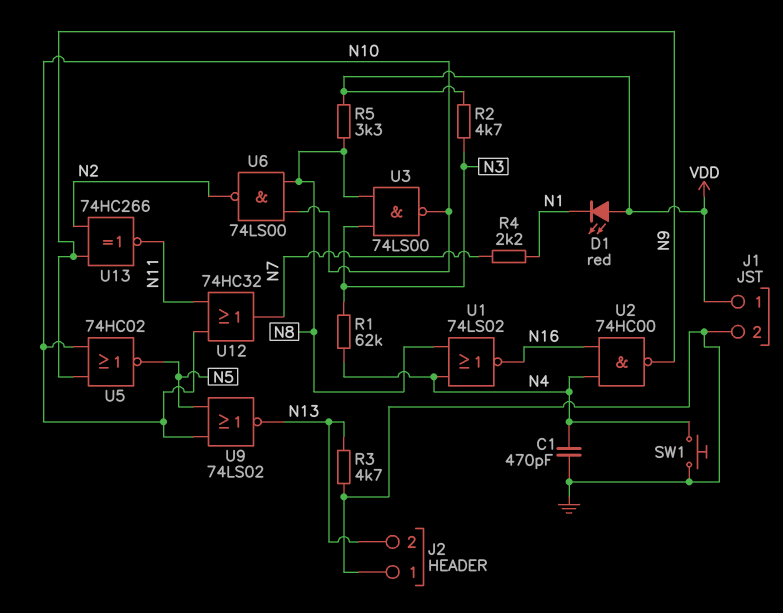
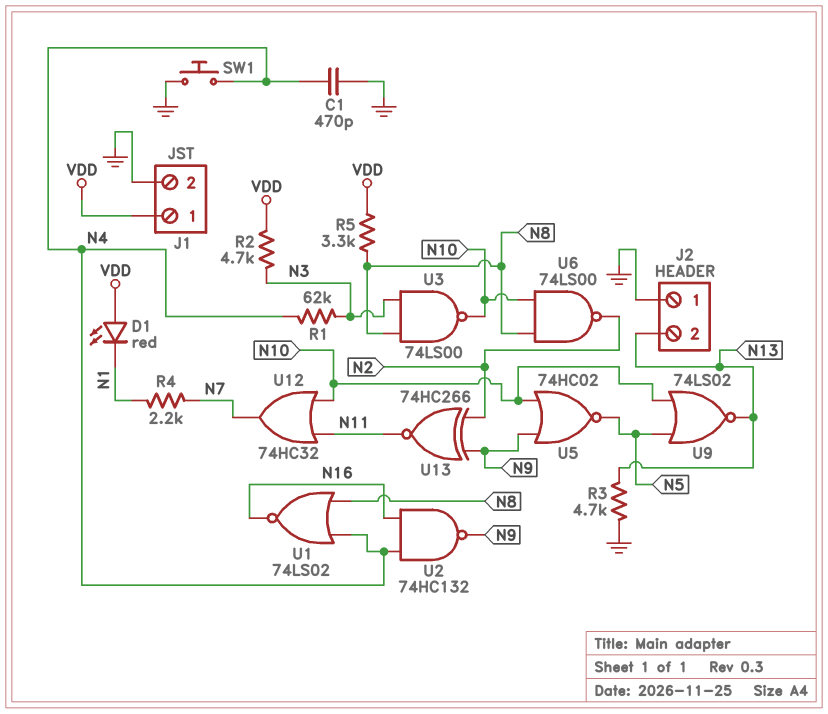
U2: NAND 74HC00 (in N4, in N16, out N9) -> NAND 74HC132 (in N4, in N16, out N9)

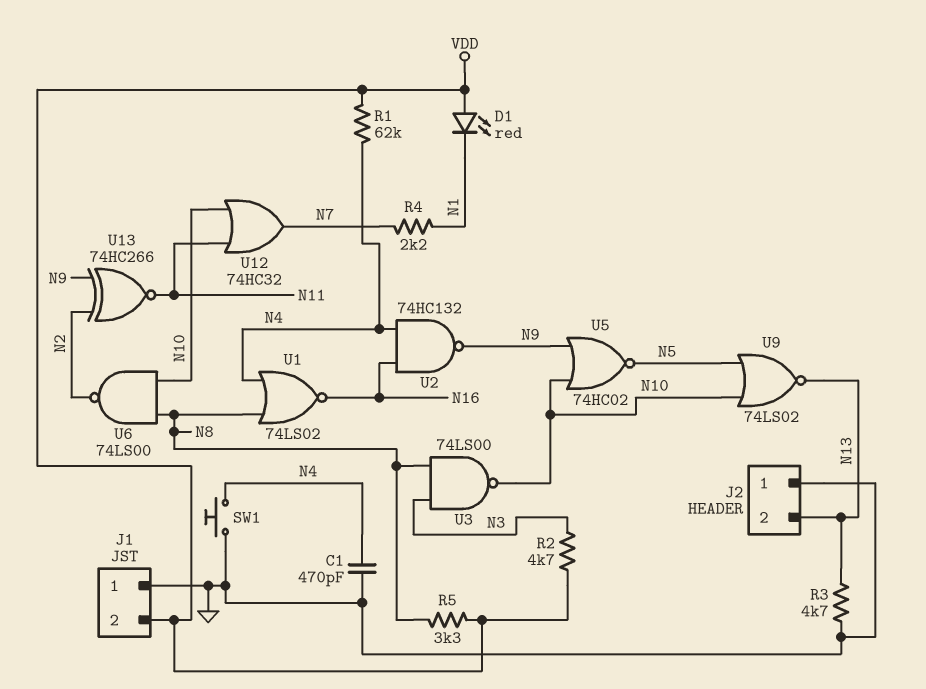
J1 pin 1: VDD -> GND
J1 pin 2: GND -> VDD
R1: 62k (N3, N4) -> 62k (N4, VDD)

